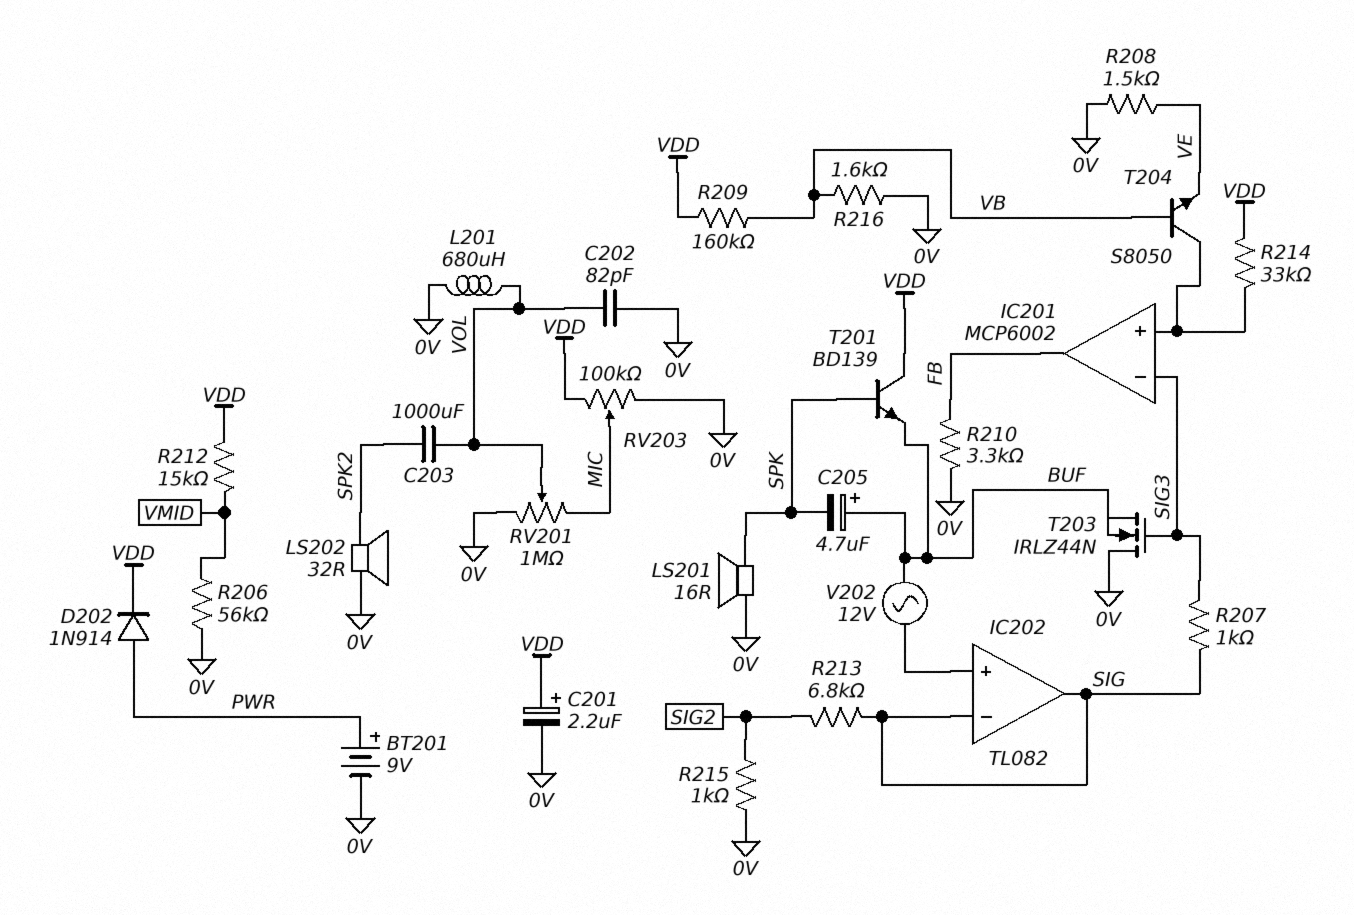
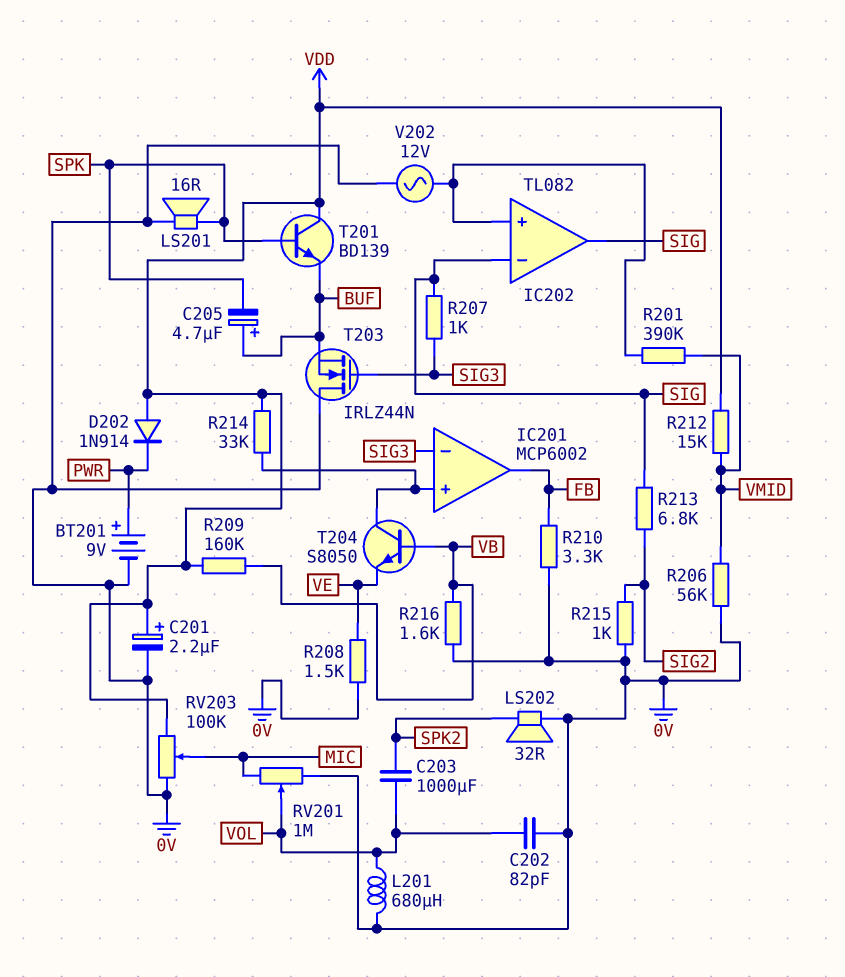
D202: diode 1N914 (A PWR, K VDD) -> diode 1N914 (A VDD, K PWR)
R201: none -> 390k (IC202/in+, VMID)
V202: AC 12V (BUF, IC202/in+) -> AC 12V (0V, IC202/in+)

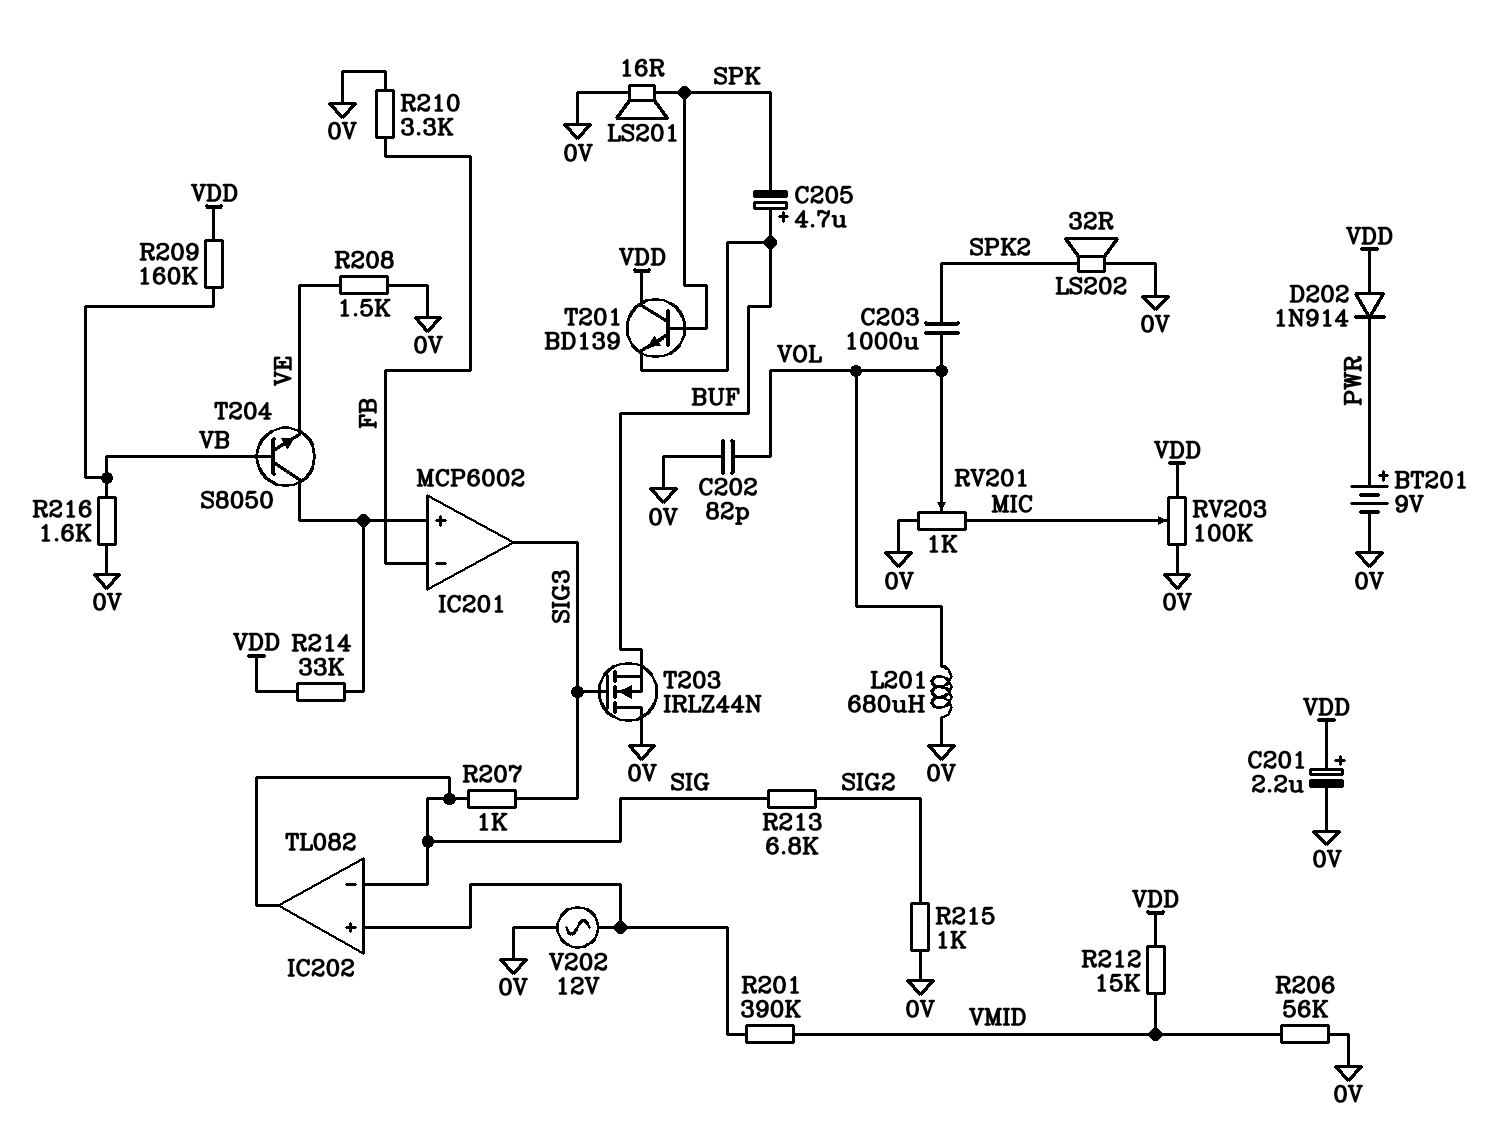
IC201 pin in-: SIG3 -> FB
IC201 pin out: FB -> SIG3
RV201: 1M (0V, MIC, wiper VOL) -> 1k (0V, MIC, wiper VOL)

